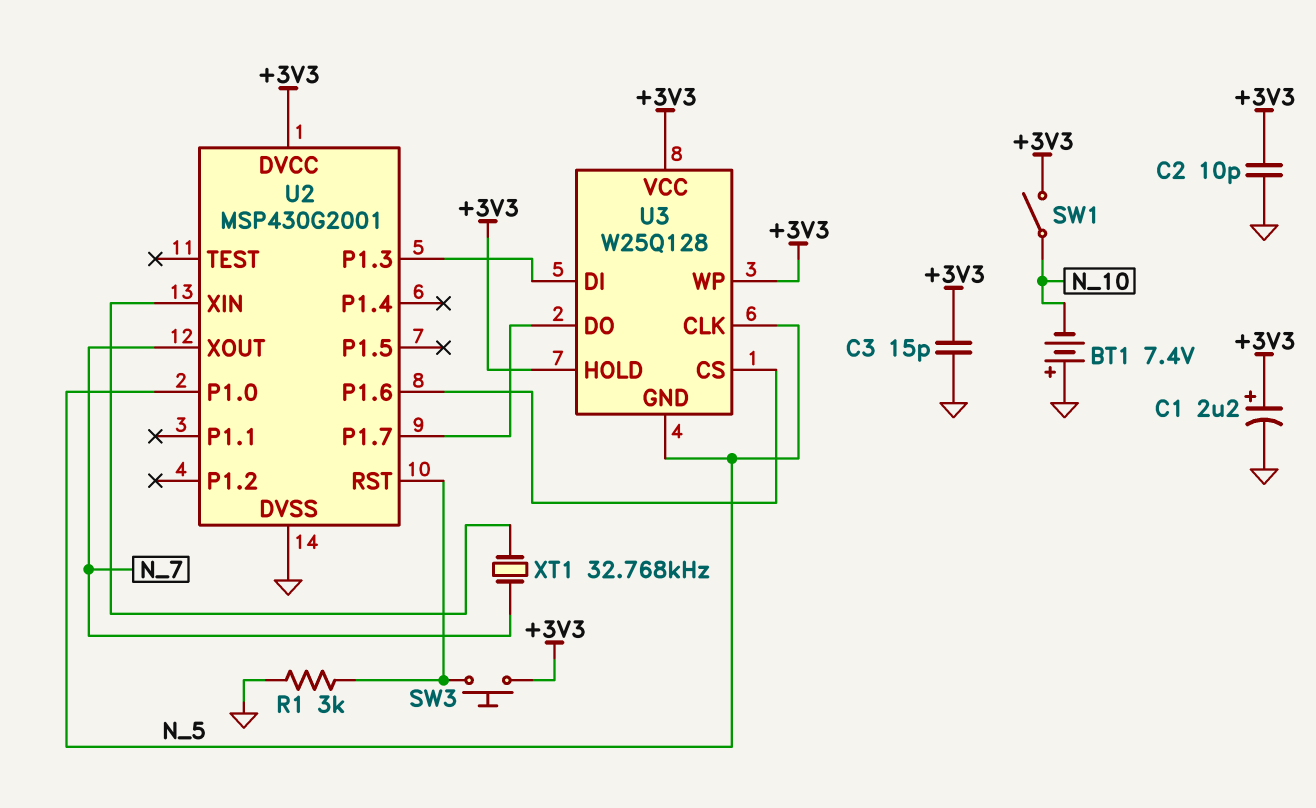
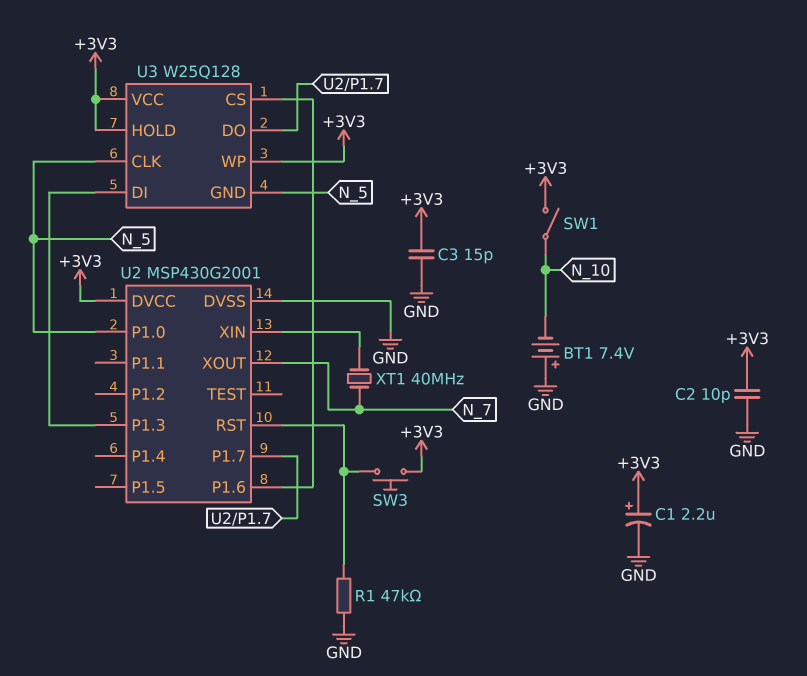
R1: 3k (GND, U2/RST) -> 47k (GND, U2/RST)
XT1: 32.768kHz (N_7, U2/XIN) -> 40MHz (N_7, U2/XIN)

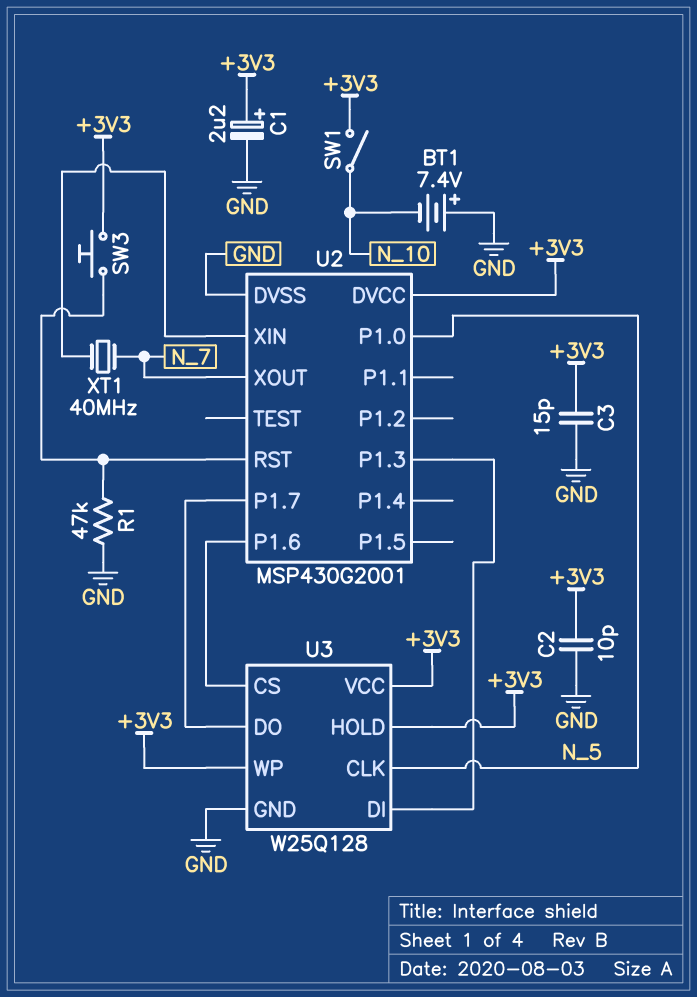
U3 pin GND: N_5 -> GND

